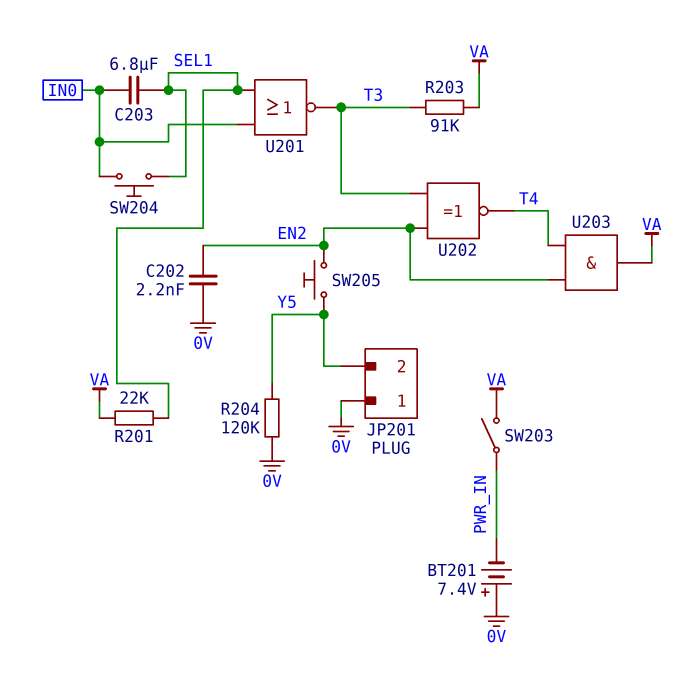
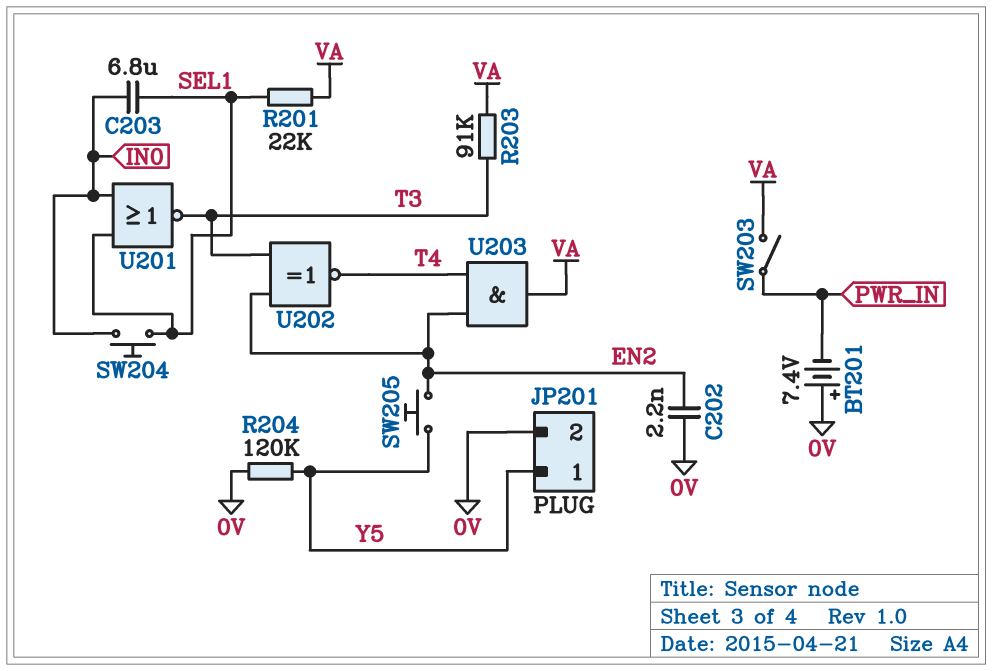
JP201 pin 1: 0V -> Y5
JP201 pin 2: Y5 -> 0V

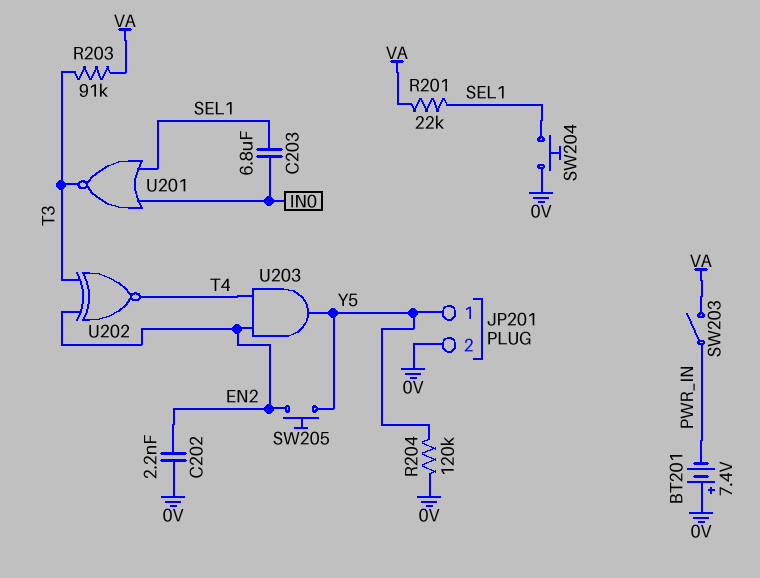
SW204: button (IN0, SEL1) -> button (0V, SEL1)
U203: AND (in EN2, in T4, out VA) -> AND (in EN2, in T4, out Y5)

